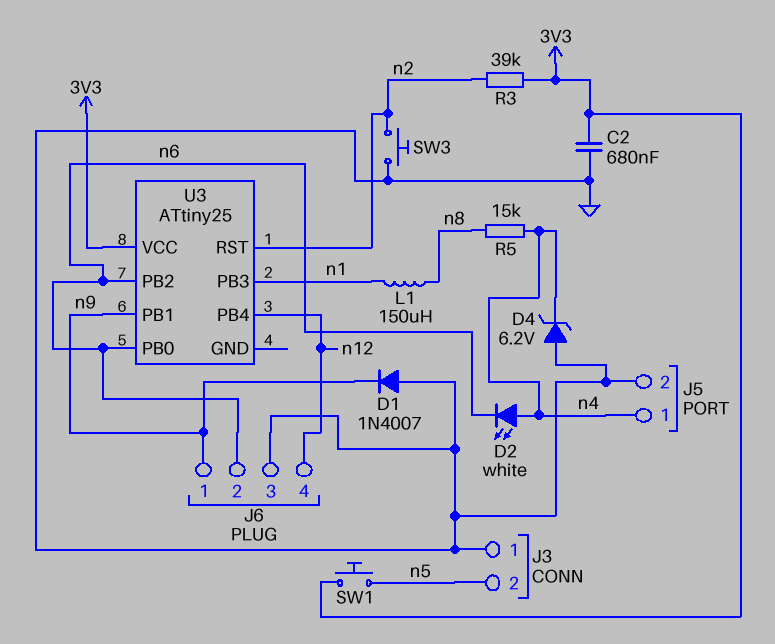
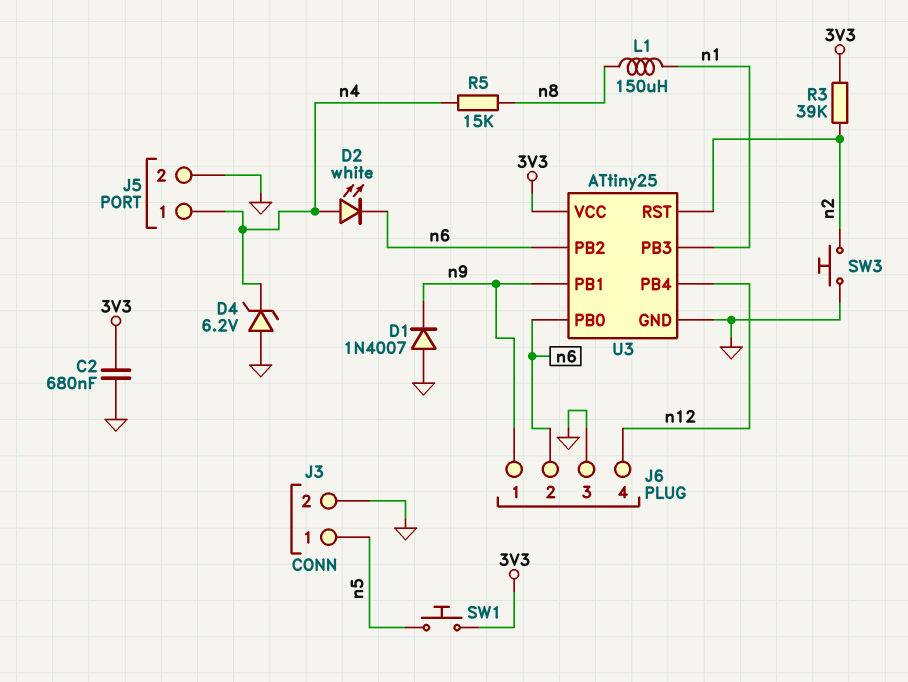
J3 pin 1: GND -> n5
J3 pin 2: n5 -> GND
U3 pin GND: none -> GND

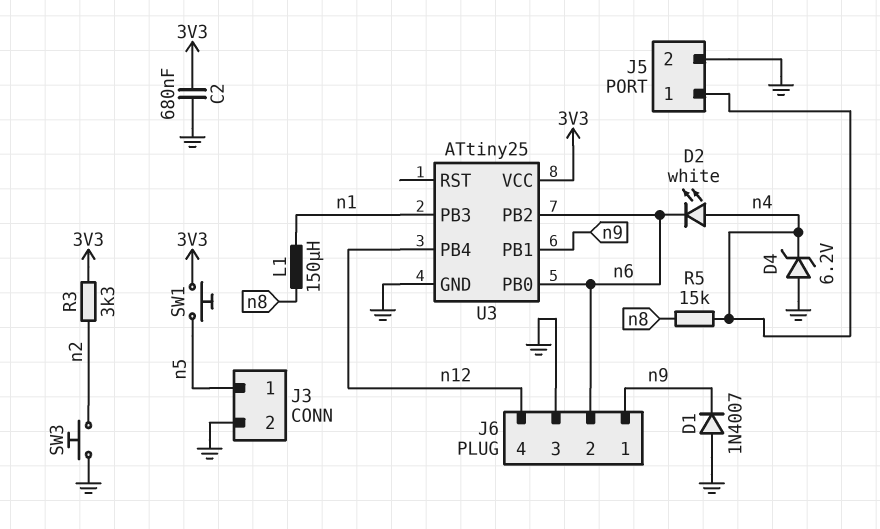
R3: 39k (3V3, n2) -> 3.3k (3V3, n2)
U3 pin RST: n2 -> none

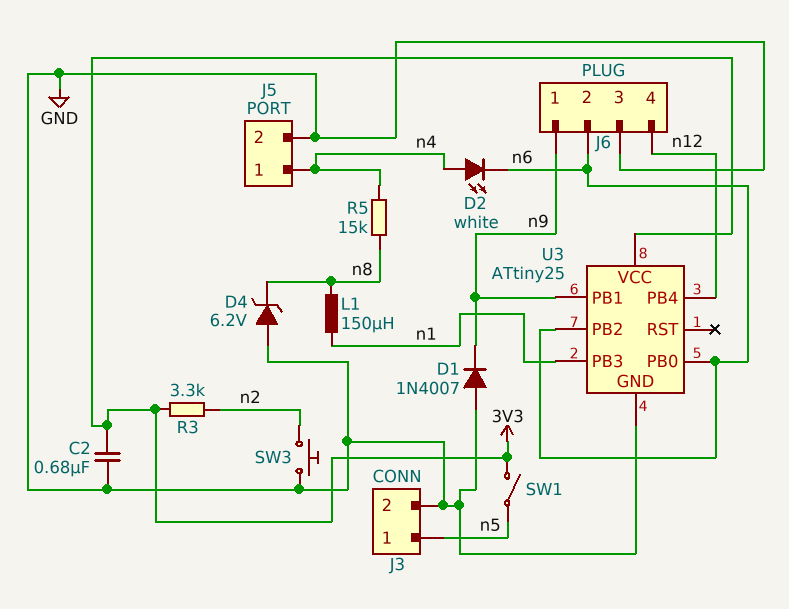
D4: zener 6.2V (A GND, K n4) -> zener 6.2V (A GND, K n8)
SW1: button (3V3, n5) -> switch (3V3, n5)

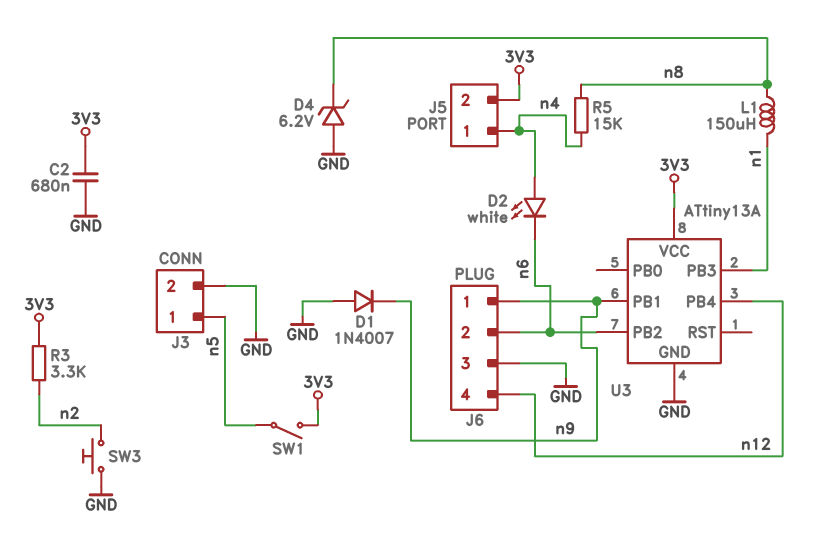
J5 pin 2: GND -> 3V3
U3: ATtiny25 -> ATtiny13A
U3 pin PB0: n6 -> none

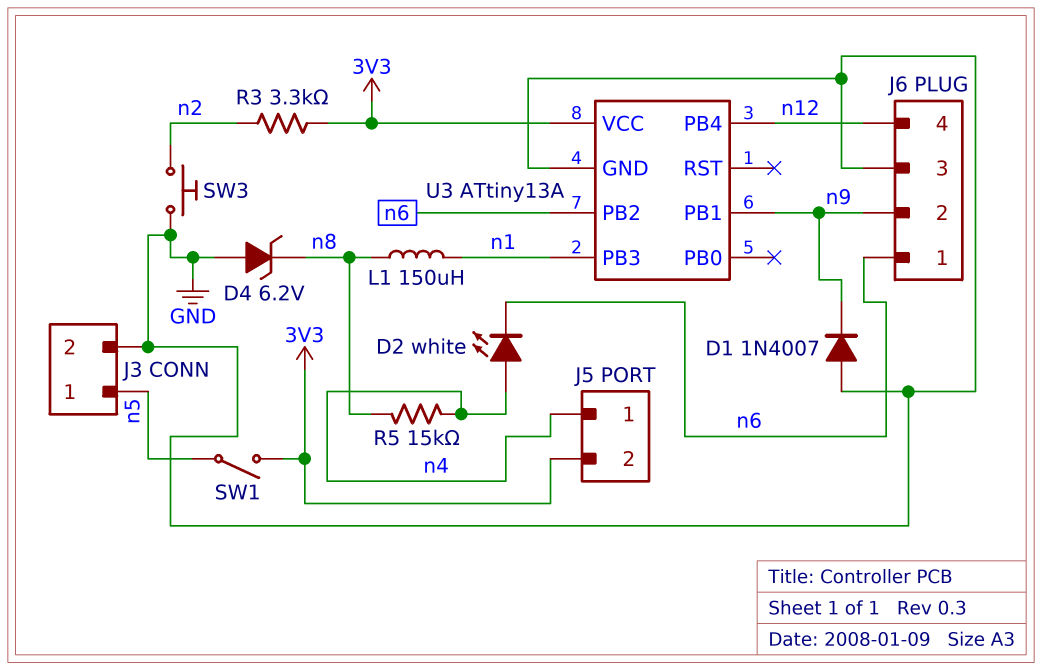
C2: 680nF (3V3, GND) -> none
J6 pin 1: n9 -> n6
J6 pin 2: n6 -> n9

